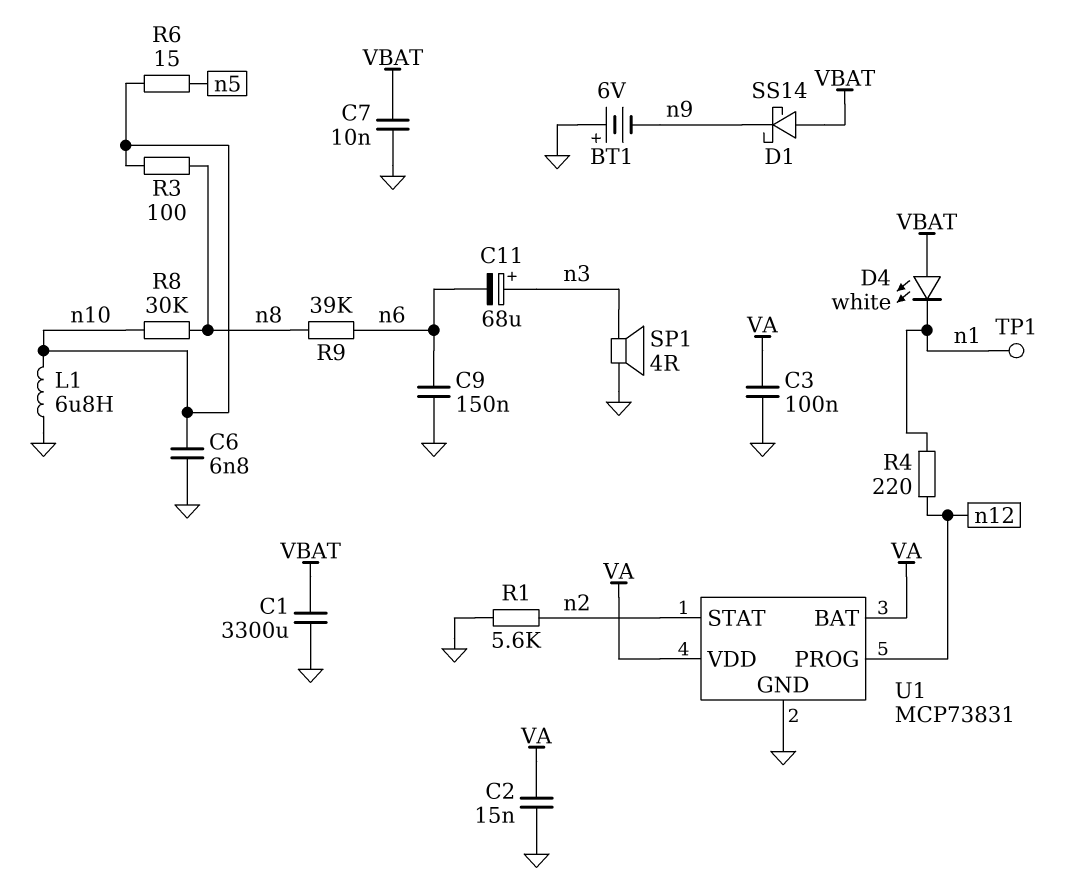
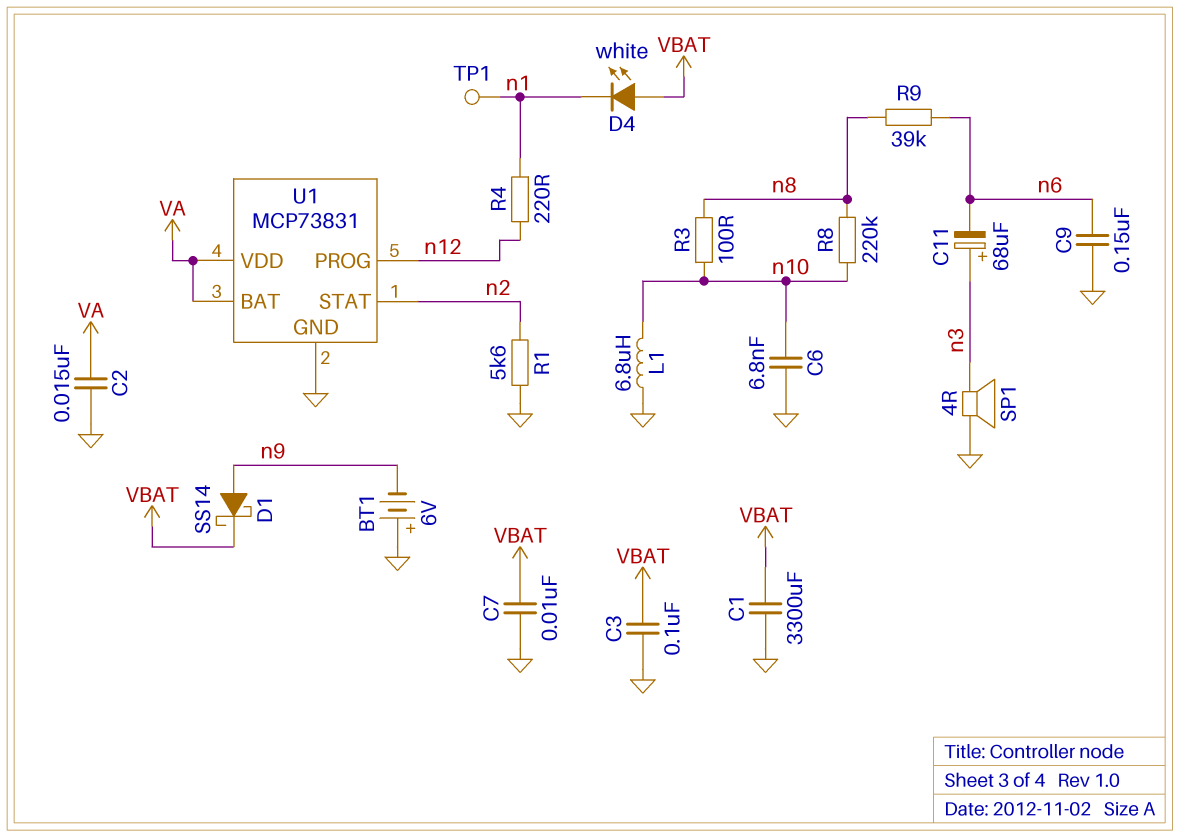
C3: 100nF (GND, VA) -> 100nF (GND, VBAT)
D1: schottky SS14 (A VBAT, K n9) -> schottky SS14 (A n9, K VBAT)
R6: 15 (n5, n10) -> none
R8: 30k (n8, n10) -> 220k (n8, n10)

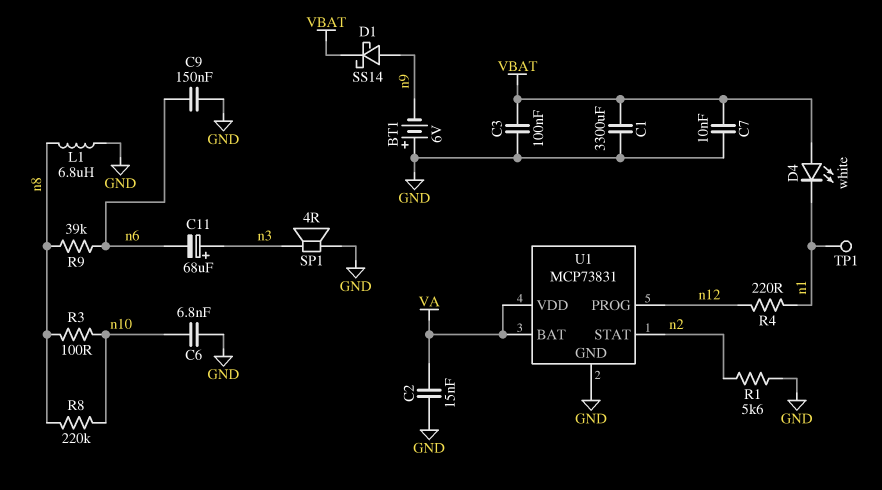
L1: 6.8uH (GND, n10) -> 6.8uH (GND, n8)

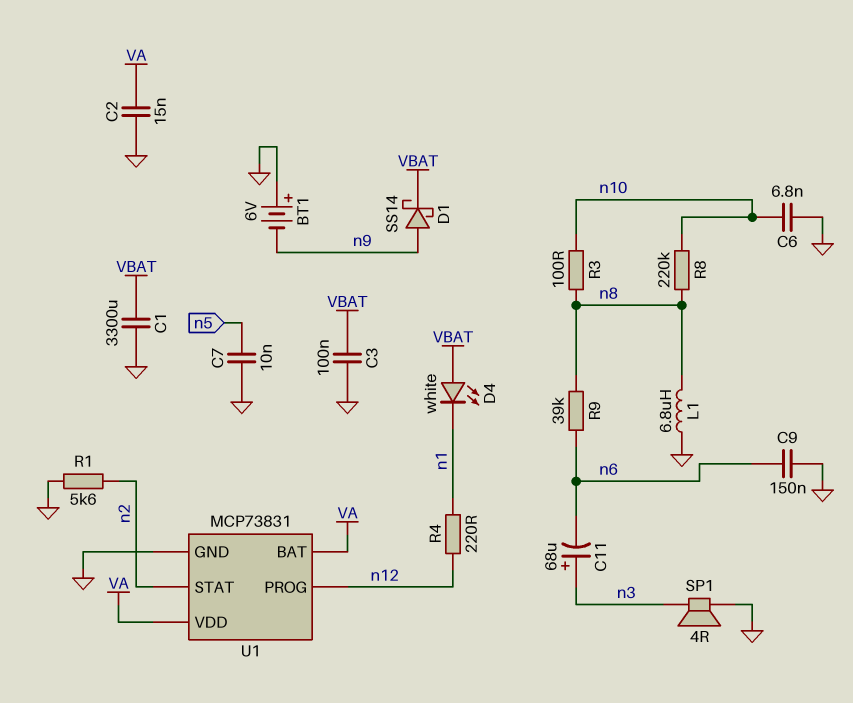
C7: 10nF (GND, VBAT) -> 10nF (GND, n5)
TP1: test point (n1) -> none

